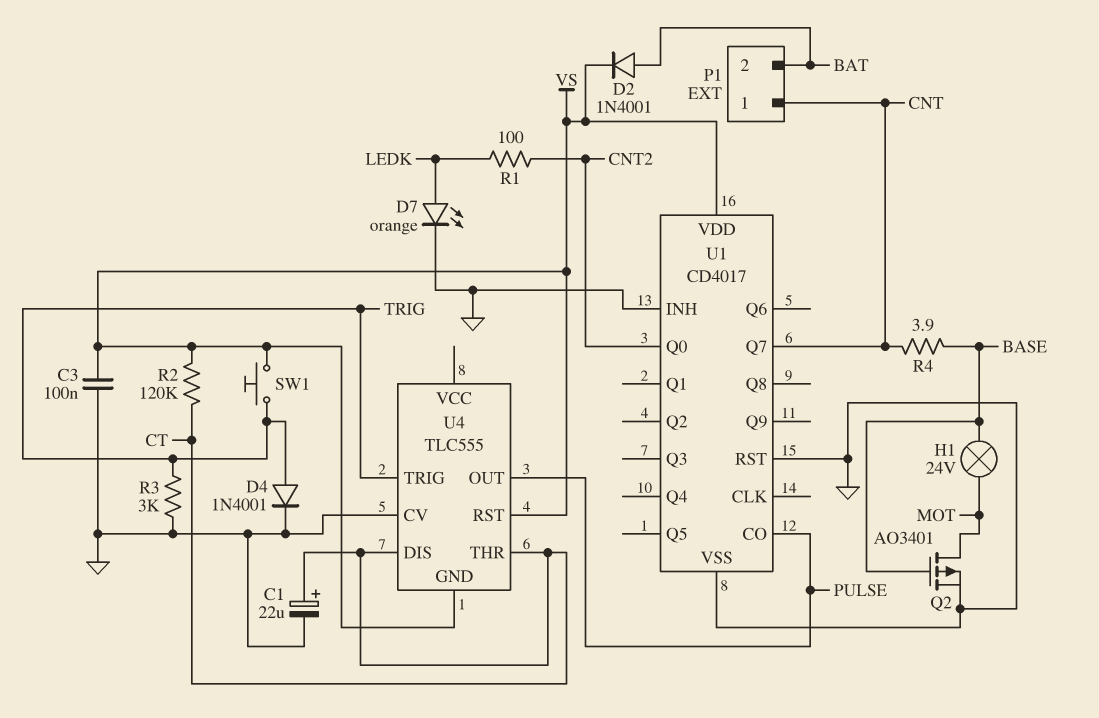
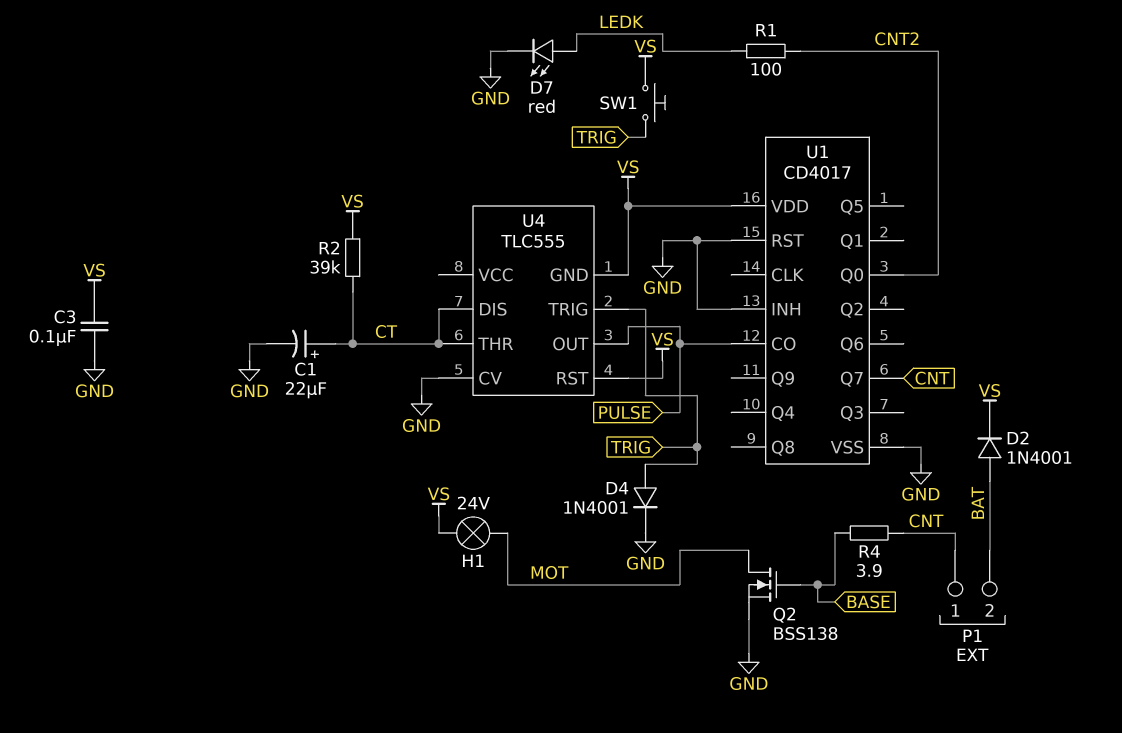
D7: LED orange (A LEDK, K GND) -> LED red (A LEDK, K GND)
H1: lamp 24V (BASE, MOT) -> lamp 24V (MOT, VS)
Q2: PMOS AO3401 (G BASE, D MOT, S GND) -> NMOS BSS138 (G BASE, D MOT, S GND)
R2: 120k (CT, VS) -> 39k (CT, VS)
R3: 3k (GND, TRIG) -> none

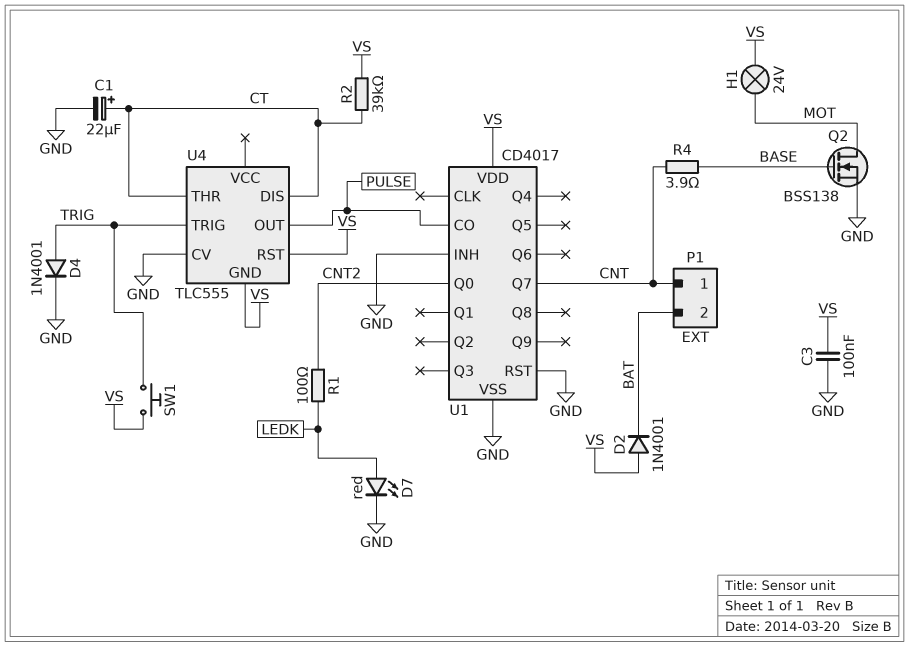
D2: diode 1N4001 (A BAT, K VS) -> diode 1N4001 (A VS, K BAT)

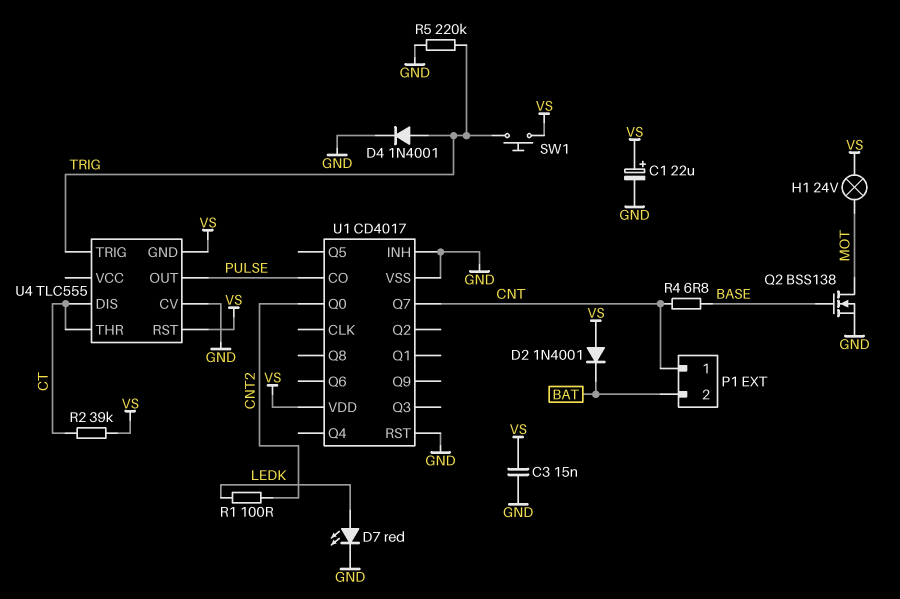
C1: 22uF (plus CT, minus GND) -> 22uF (plus VS, minus GND)
C3: 100nF (GND, VS) -> 15nF (GND, VS)
R4: 3.9 (BASE, CNT) -> 6.8 (BASE, CNT)
R5: none -> 220k (GND, TRIG)

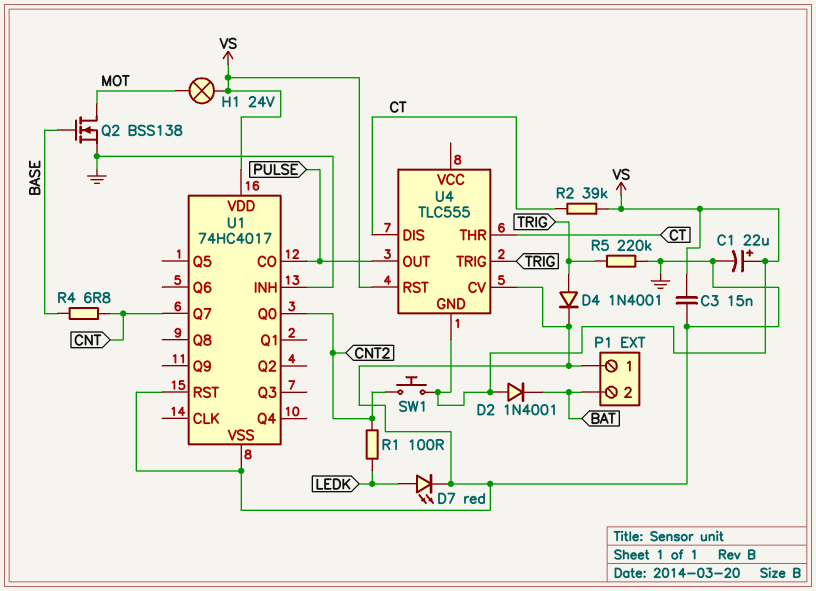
P1 pin 1: CNT -> GND
SW1: button (TRIG, VS) -> button (CNT2, VS)
U1: CD4017 -> 74HC4017

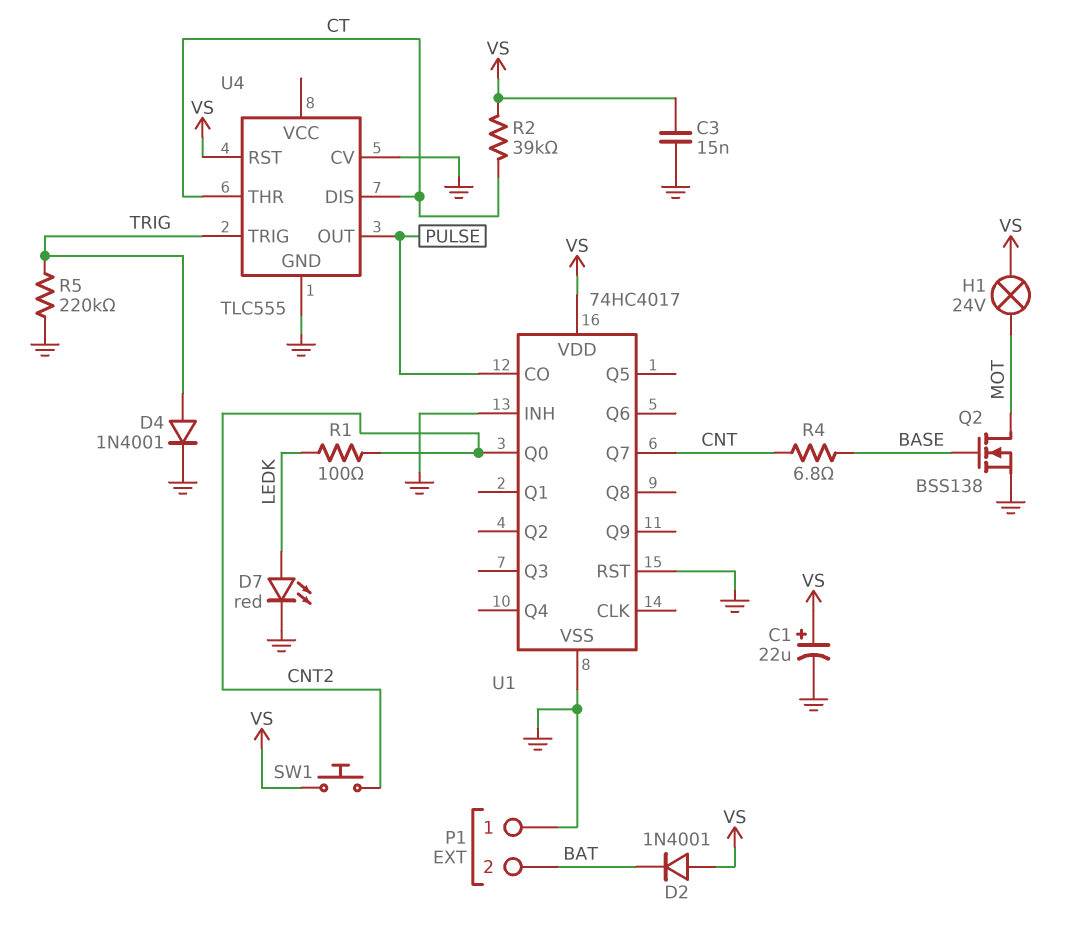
U4 pin GND: VS -> GND

